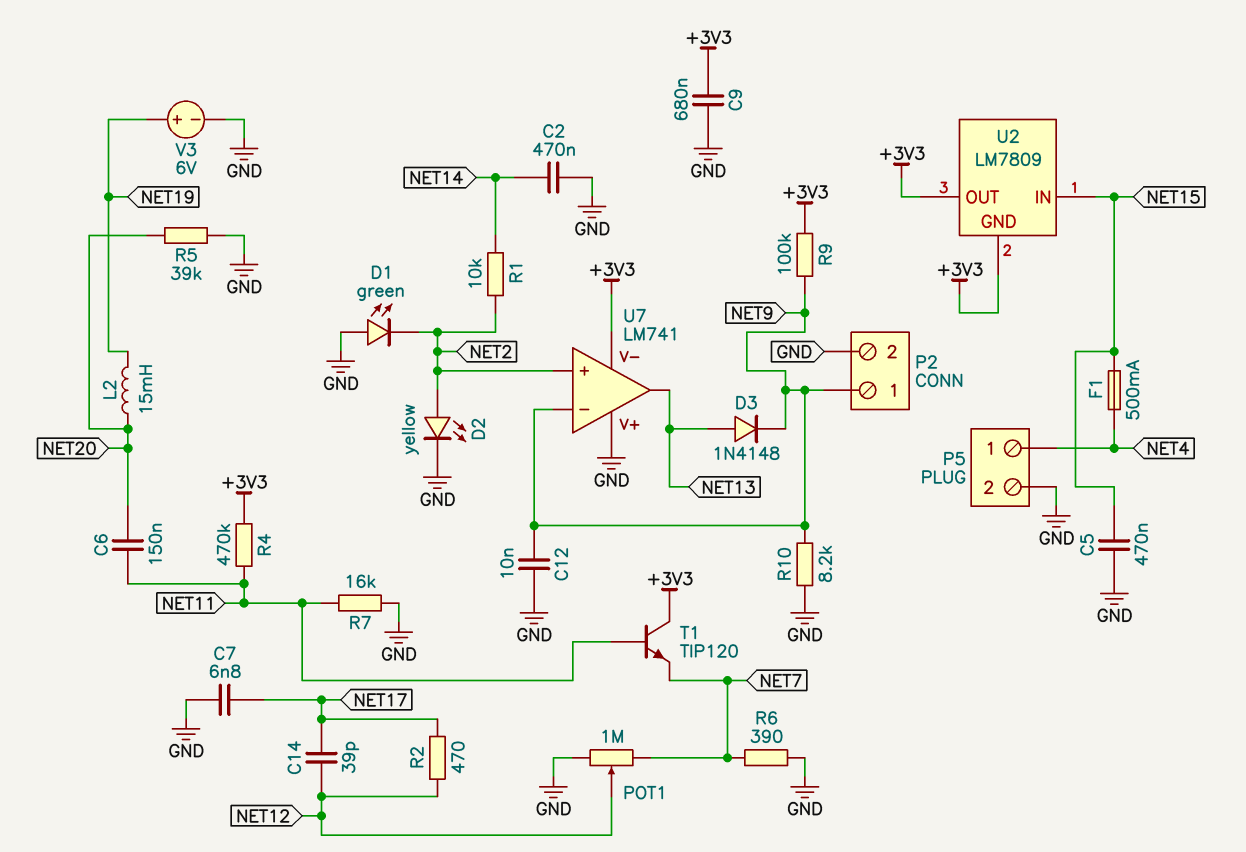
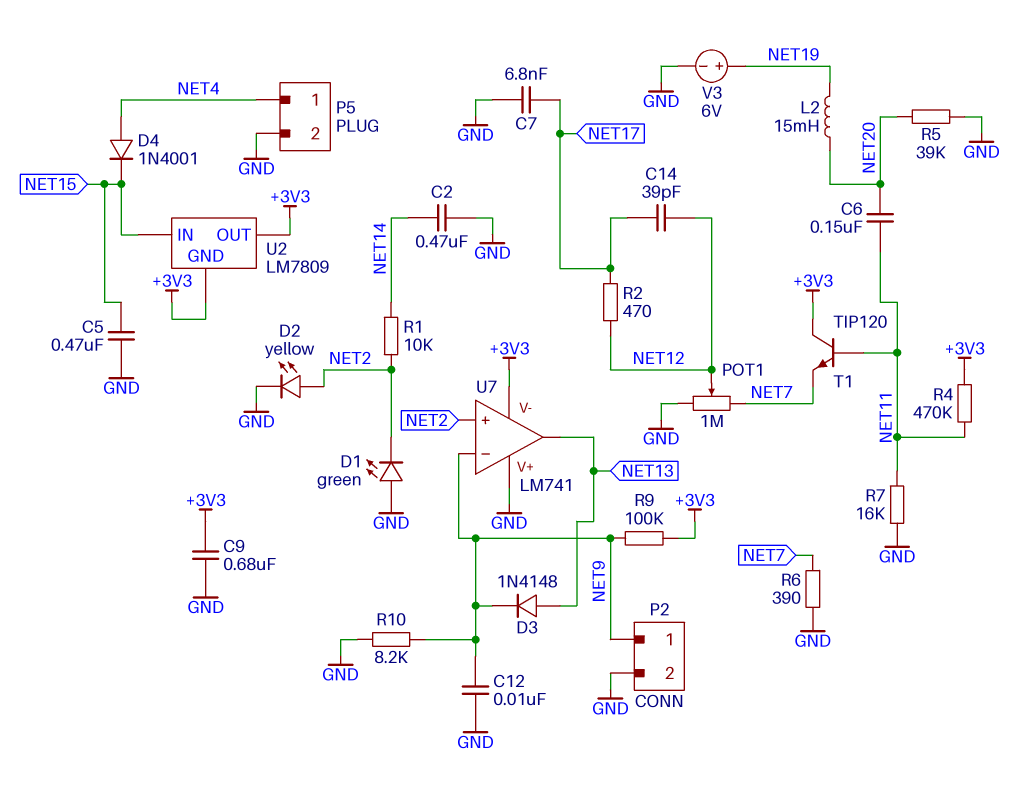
D4: none -> diode 1N4001 (A NET4, K NET15)
F1: 500mA (NET4, NET15) -> none

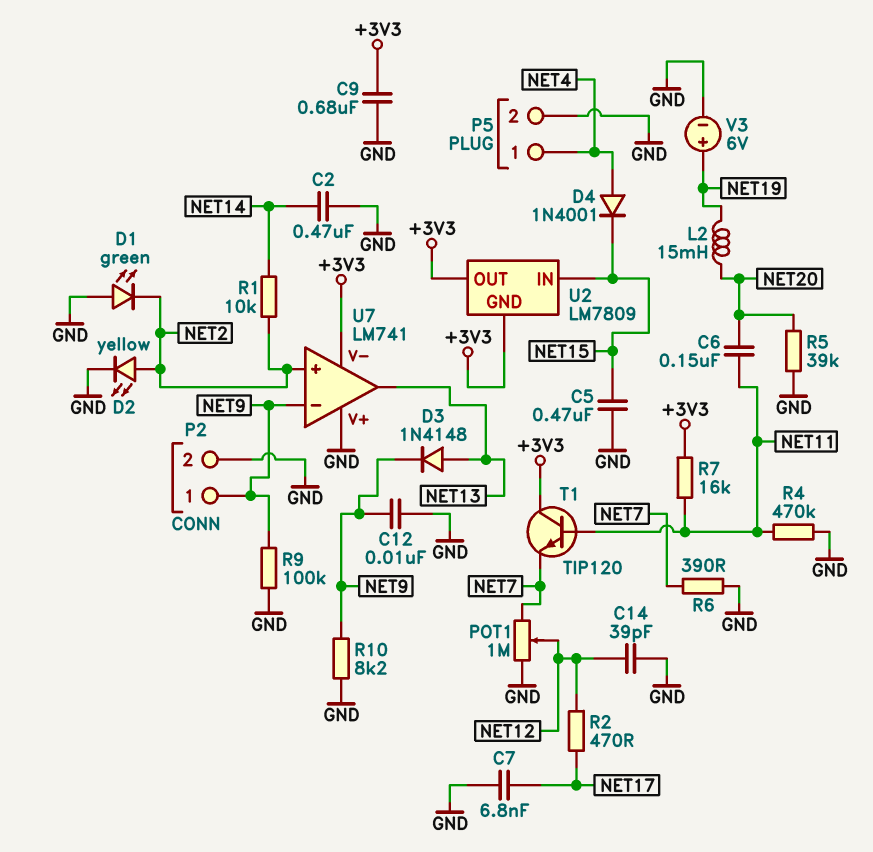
C14: 39pF (NET12, NET17) -> 39pF (GND, NET12)
R4: 470k (+3V3, NET11) -> 470k (GND, NET11)
R7: 16k (GND, NET11) -> 16k (+3V3, NET11)
R9: 100k (+3V3, NET9) -> 100k (GND, NET9)

